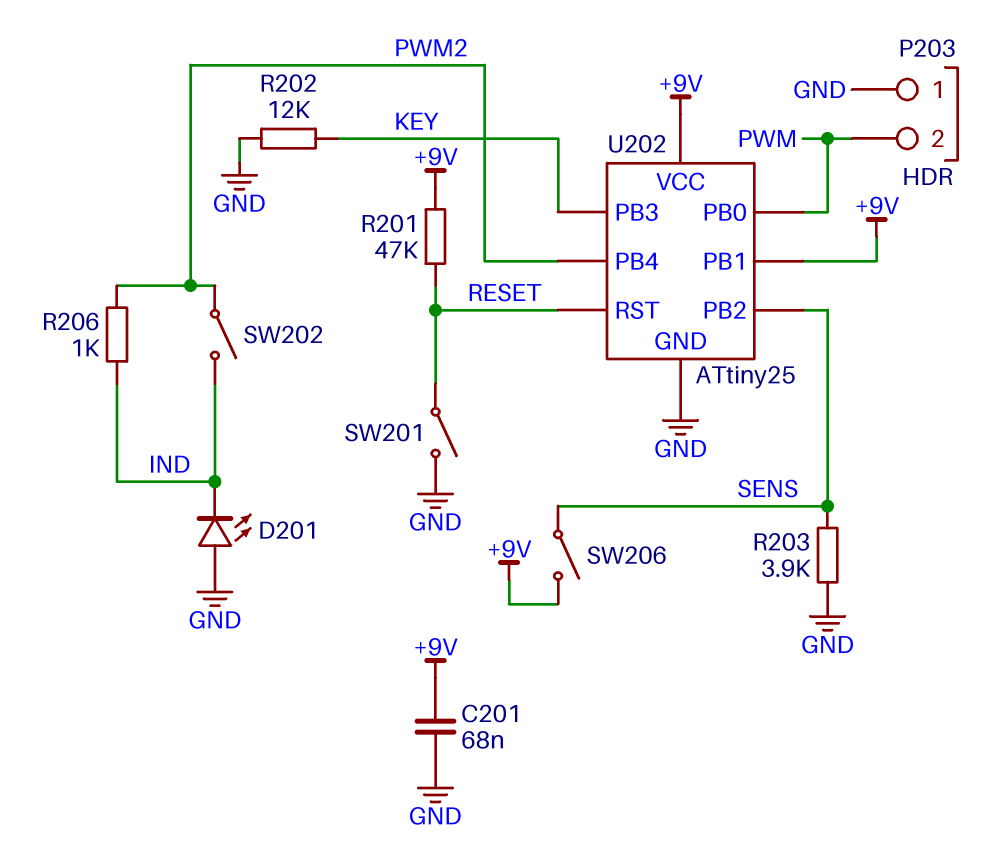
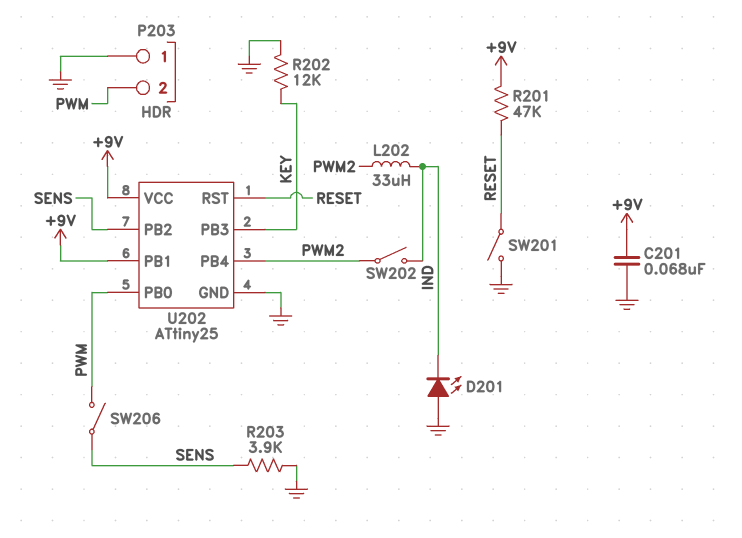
L202: none -> 33uH (IND, PWM2)
R206: 1k (IND, PWM2) -> none
SW206: switch (+9V, SENS) -> switch (PWM, SENS)

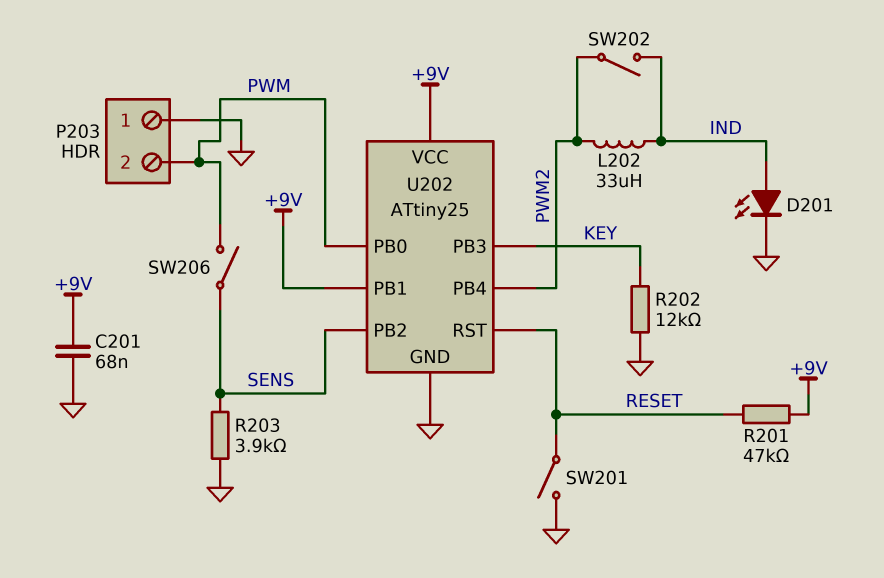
D201: LED (A GND, K IND) -> LED (A IND, K GND)

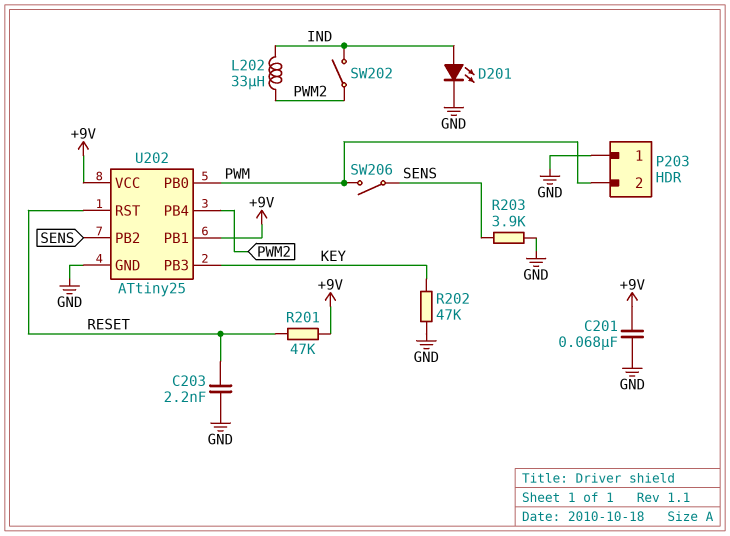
C203: none -> 2.2nF (GND, RESET)
R202: 12k (GND, KEY) -> 47k (GND, KEY)
SW201: switch (GND, RESET) -> none

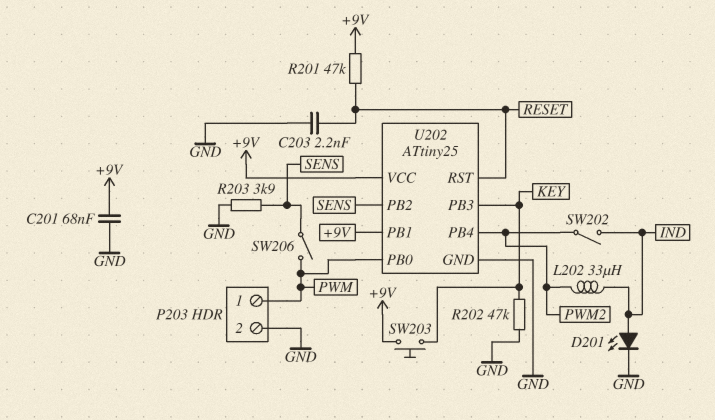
P203 pin 1: GND -> PWM
P203 pin 2: PWM -> GND
SW203: none -> button (+9V, KEY)

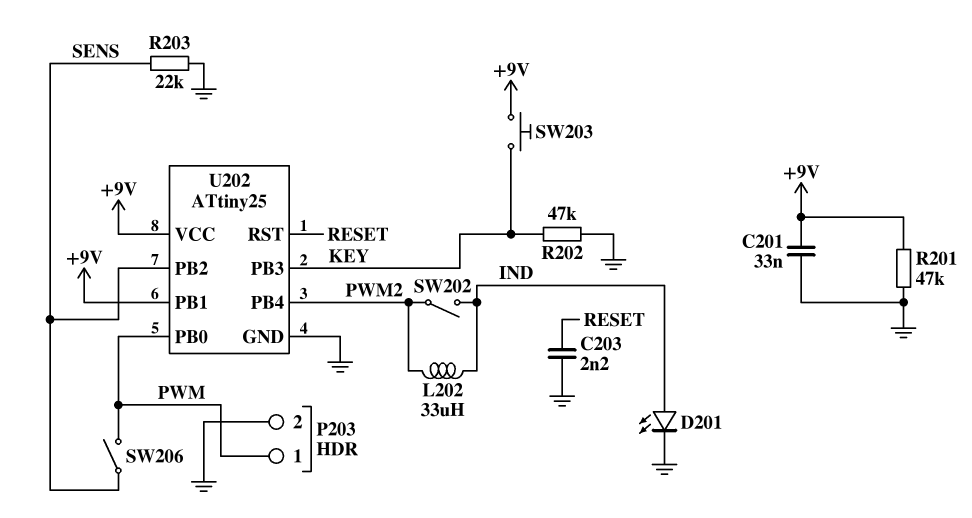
C201: 68nF (+9V, GND) -> 33nF (+9V, GND)
R201: 47k (+9V, RESET) -> 47k (+9V, GND)
R203: 3.9k (GND, SENS) -> 22k (GND, SENS)

